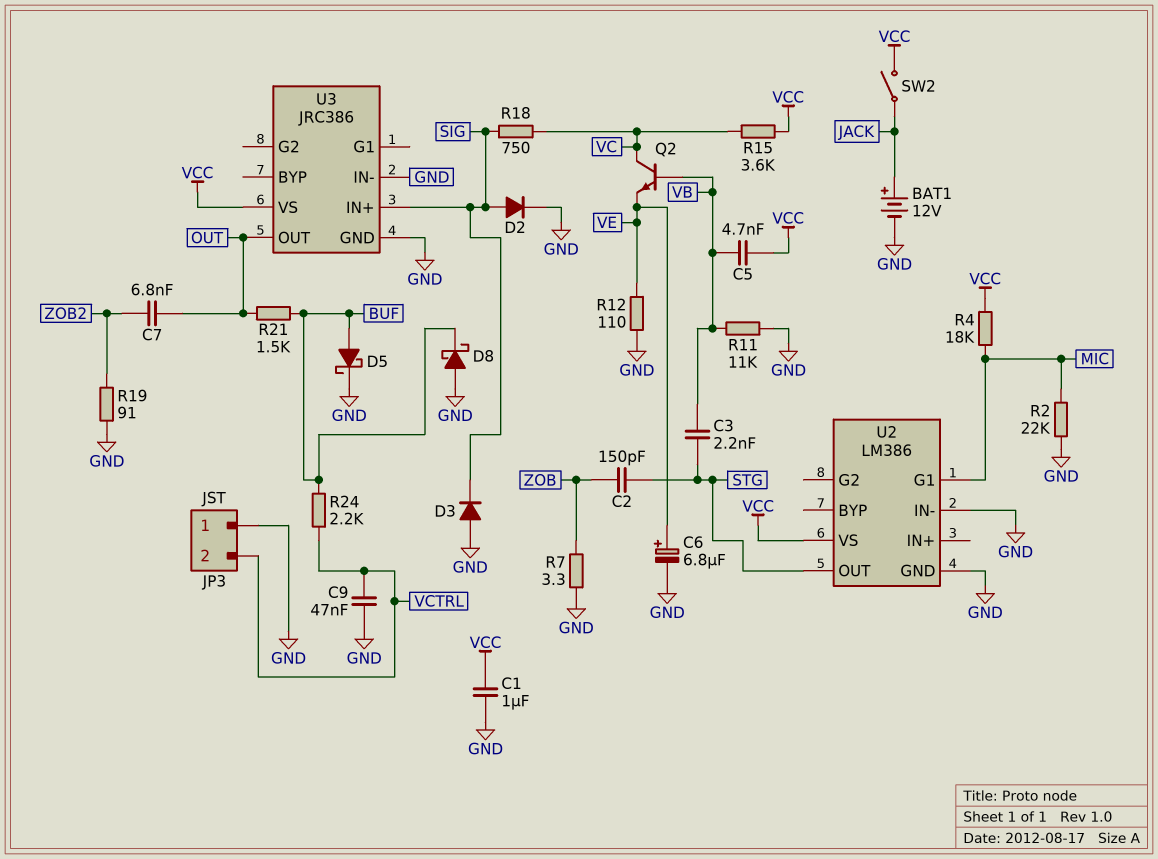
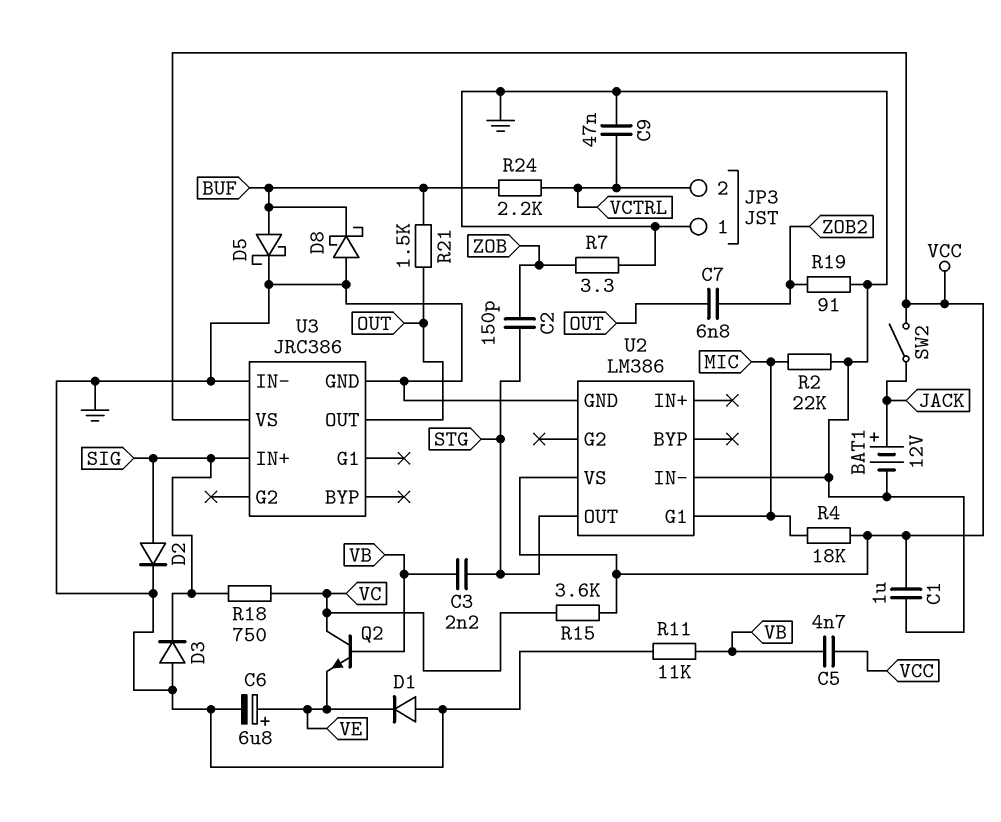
D1: none -> diode (A GND, K VE)
R12: 110 (GND, VE) -> none

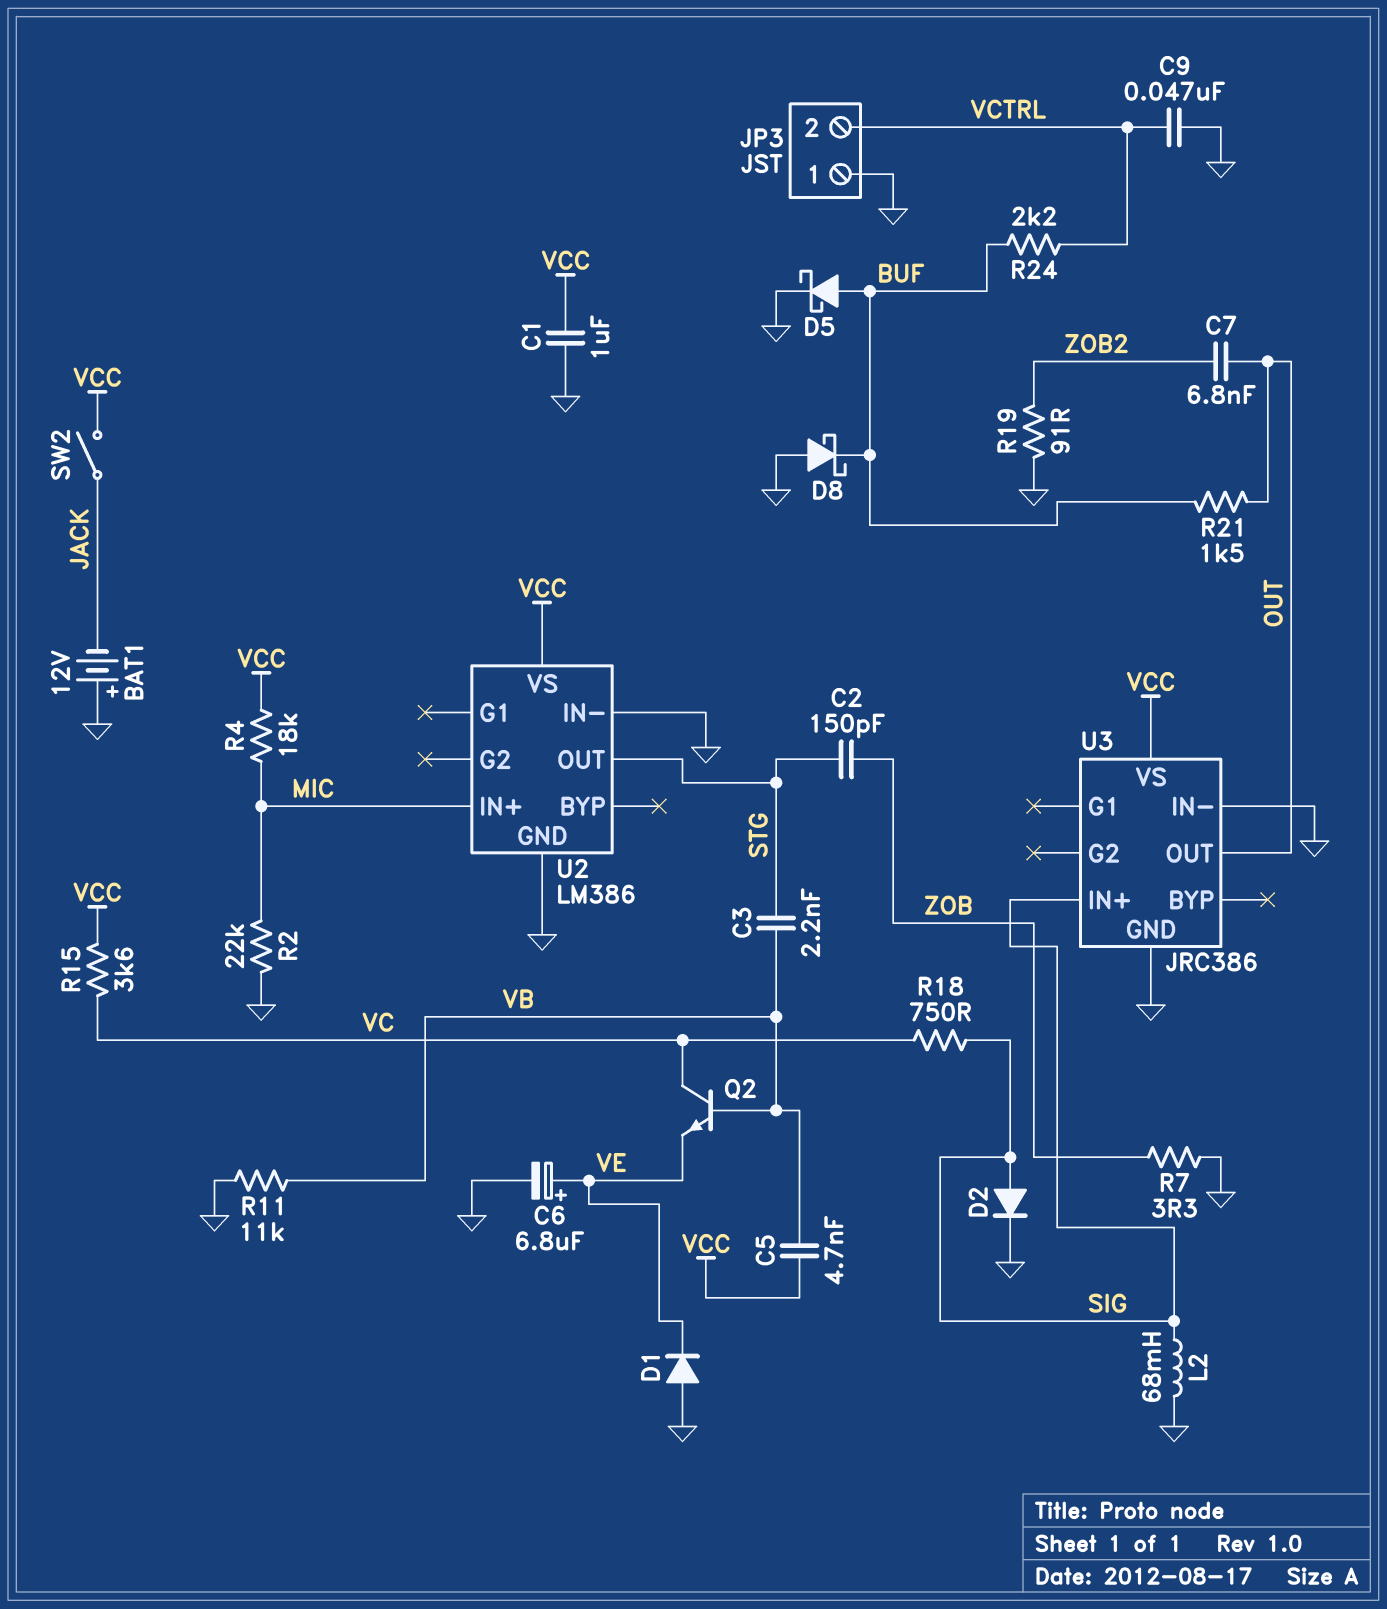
BAT1: 12V (plus JACK, minus GND) -> 12V (plus GND, minus JACK)
D3: diode (A GND, K SIG) -> none
L2: none -> 68mH (GND, SIG)
U2 pin G1: MIC -> none
U2 pin IN+: none -> MIC

